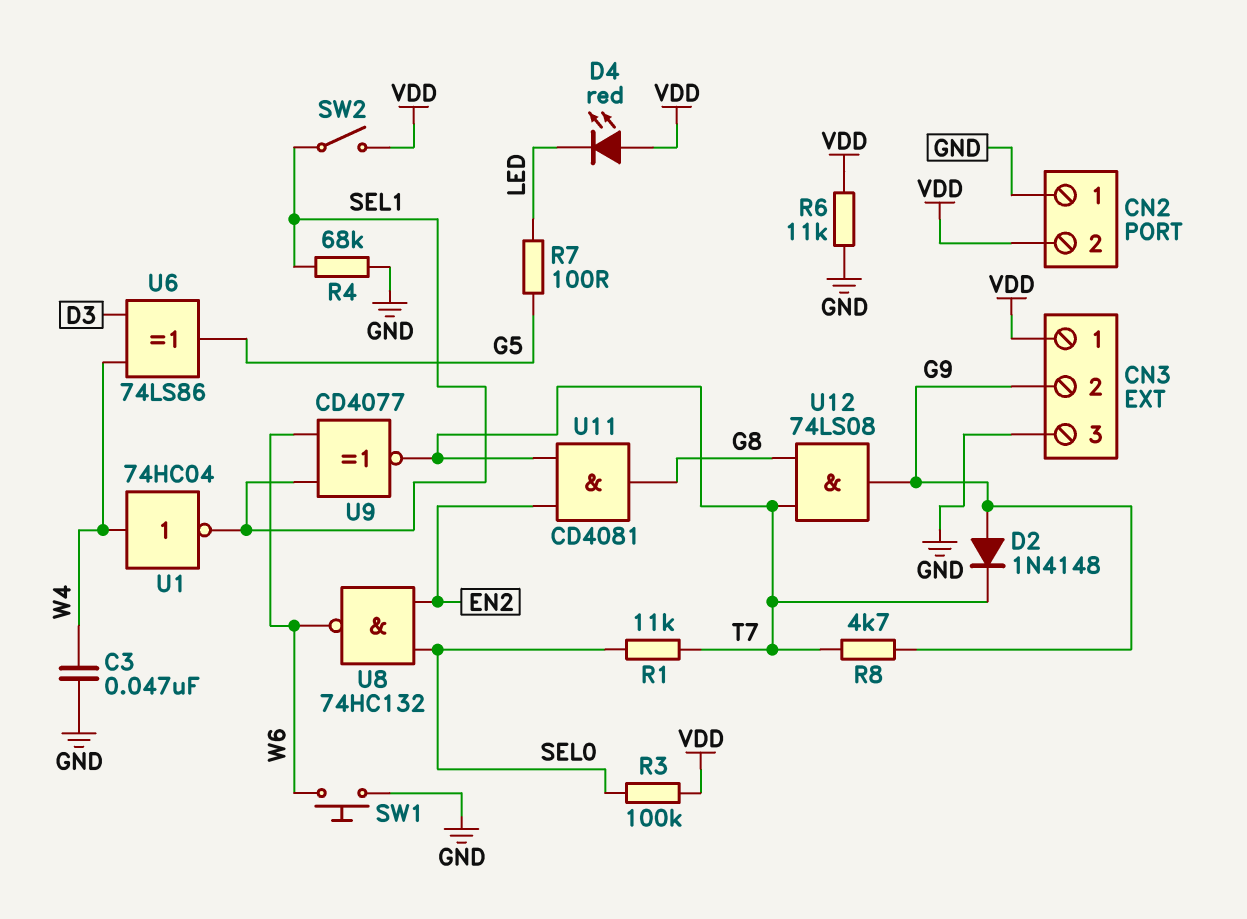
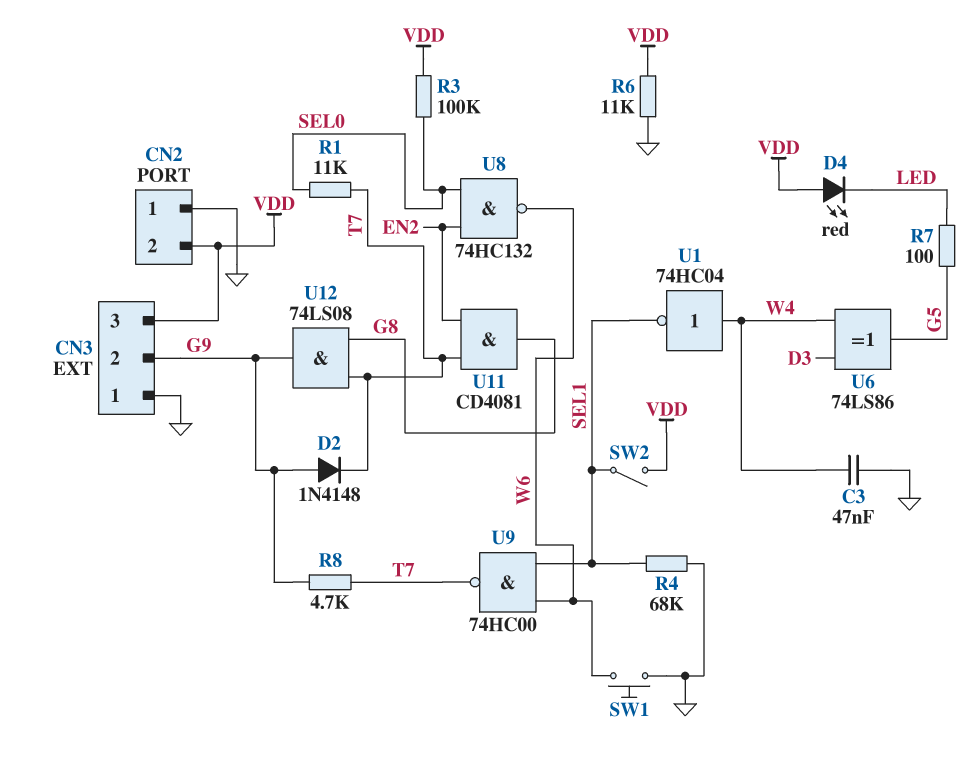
CN3 pin 1: VDD -> GND
CN3 pin 3: GND -> VDD
U9: XNOR CD4077 (in SEL1, in W6, out T7) -> NAND 74HC00 (in SEL1, in W6, out T7)

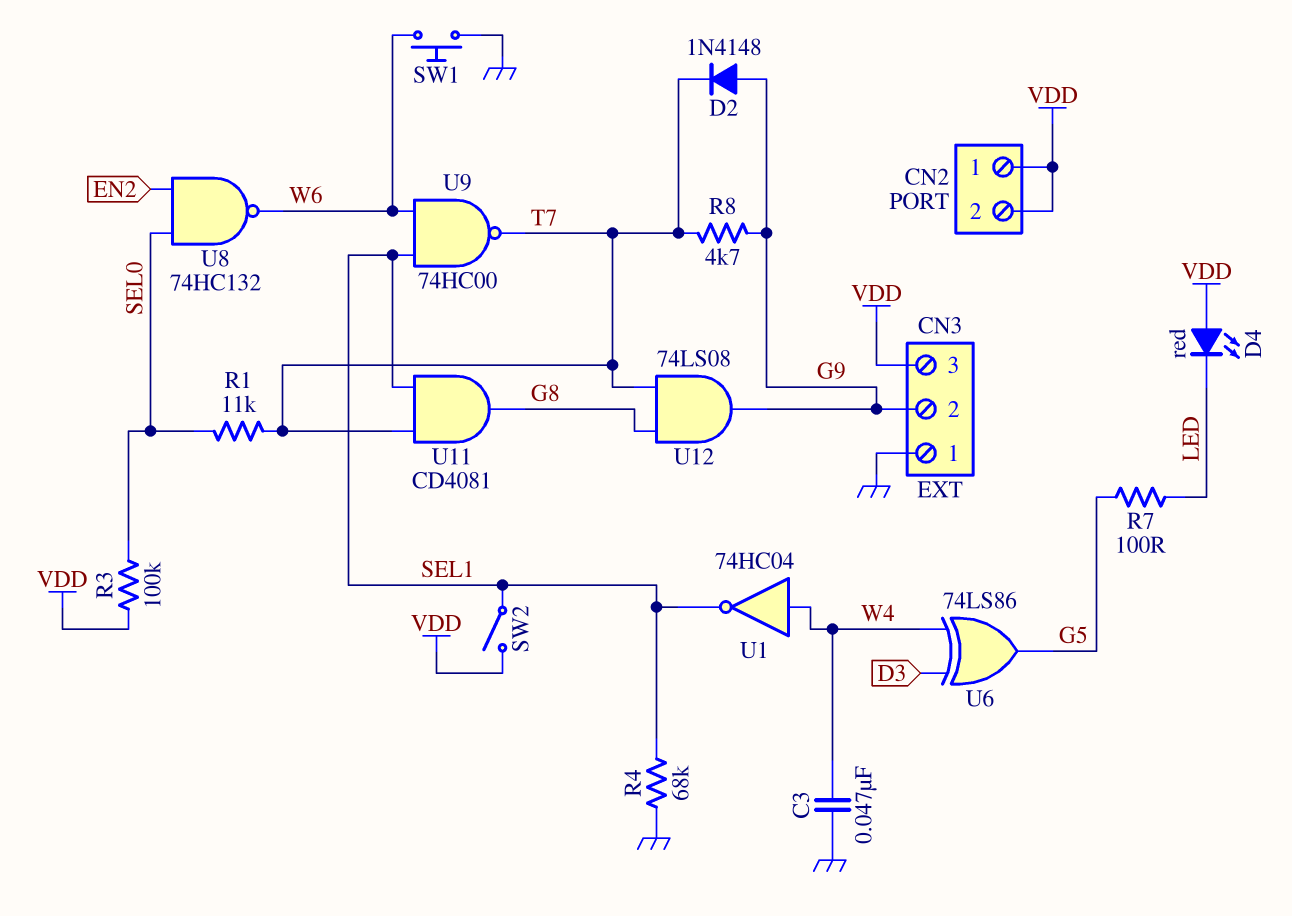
CN2 pin 1: GND -> VDD
R6: 11k (GND, VDD) -> none
U11: AND CD4081 (in EN2, in T7, out G8) -> AND CD4081 (in SEL1, in T7, out G8)

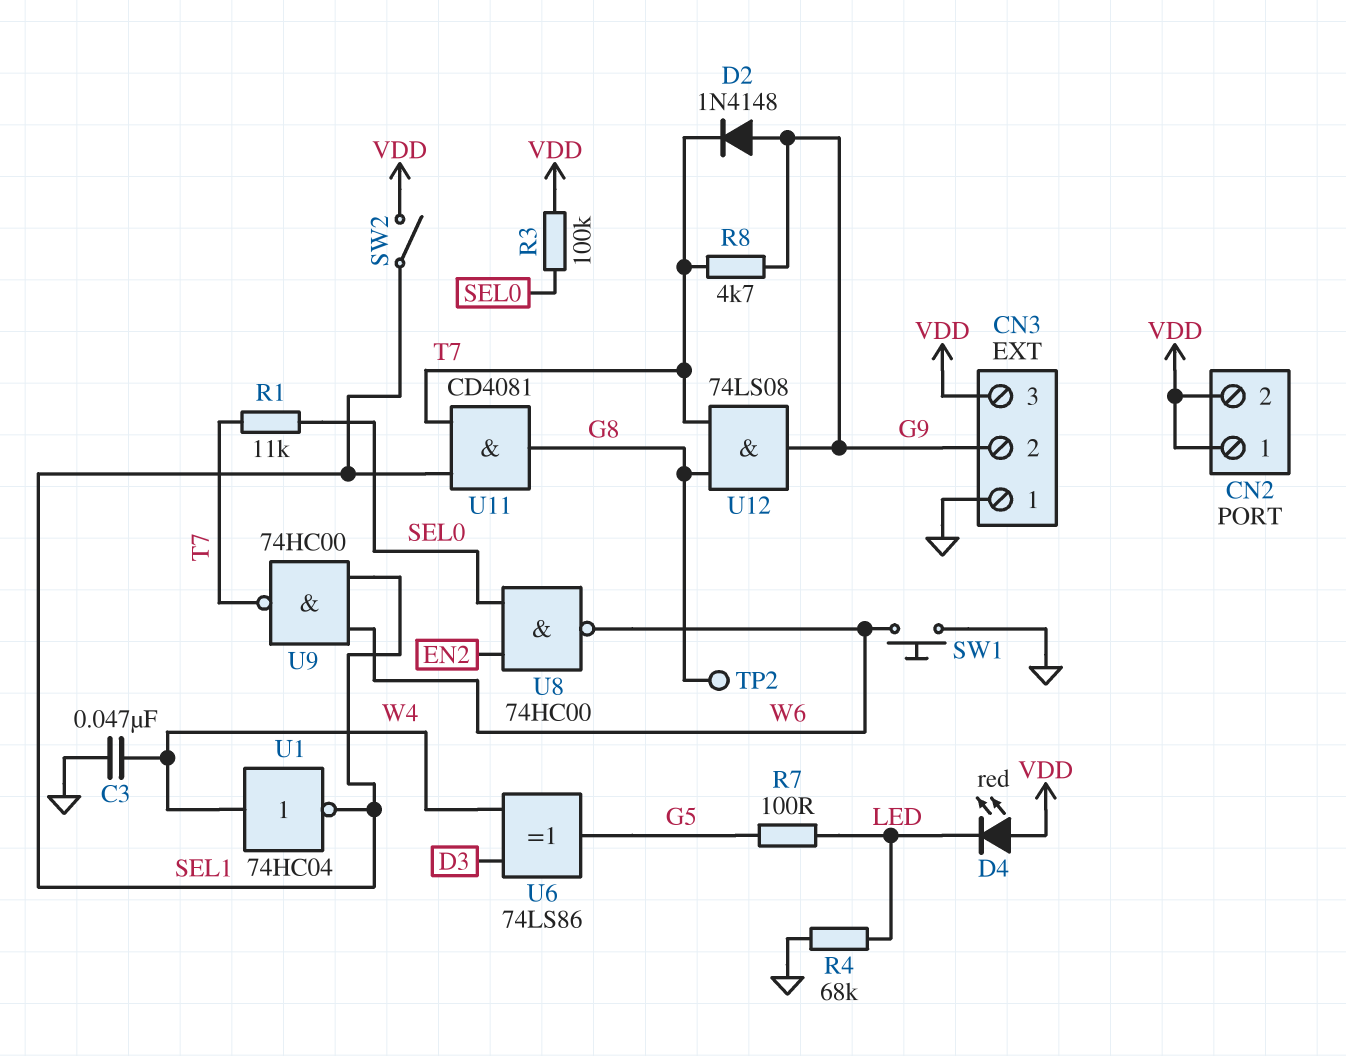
R4: 68k (GND, SEL1) -> 68k (GND, LED)
TP2: none -> test point (G8)
U8: NAND 74HC132 (in EN2, in SEL0, out W6) -> NAND 74HC00 (in EN2, in SEL0, out W6)

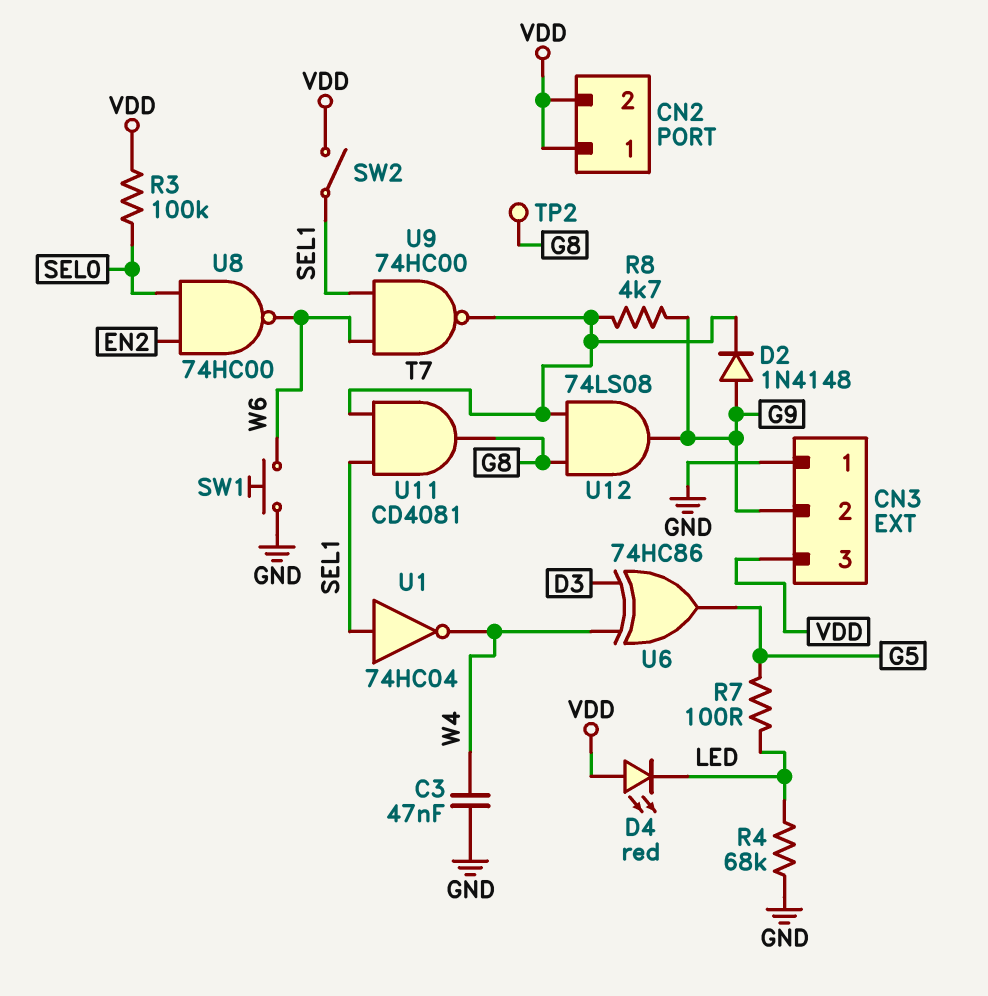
R1: 11k (SEL0, T7) -> none
U1: NOT 74HC04 (in W4, out SEL1) -> NOT 74HC04 (in SEL1, out W4)
U6: XOR 74LS86 (in D3, in W4, out G5) -> XOR 74HC86 (in D3, in W4, out G5)

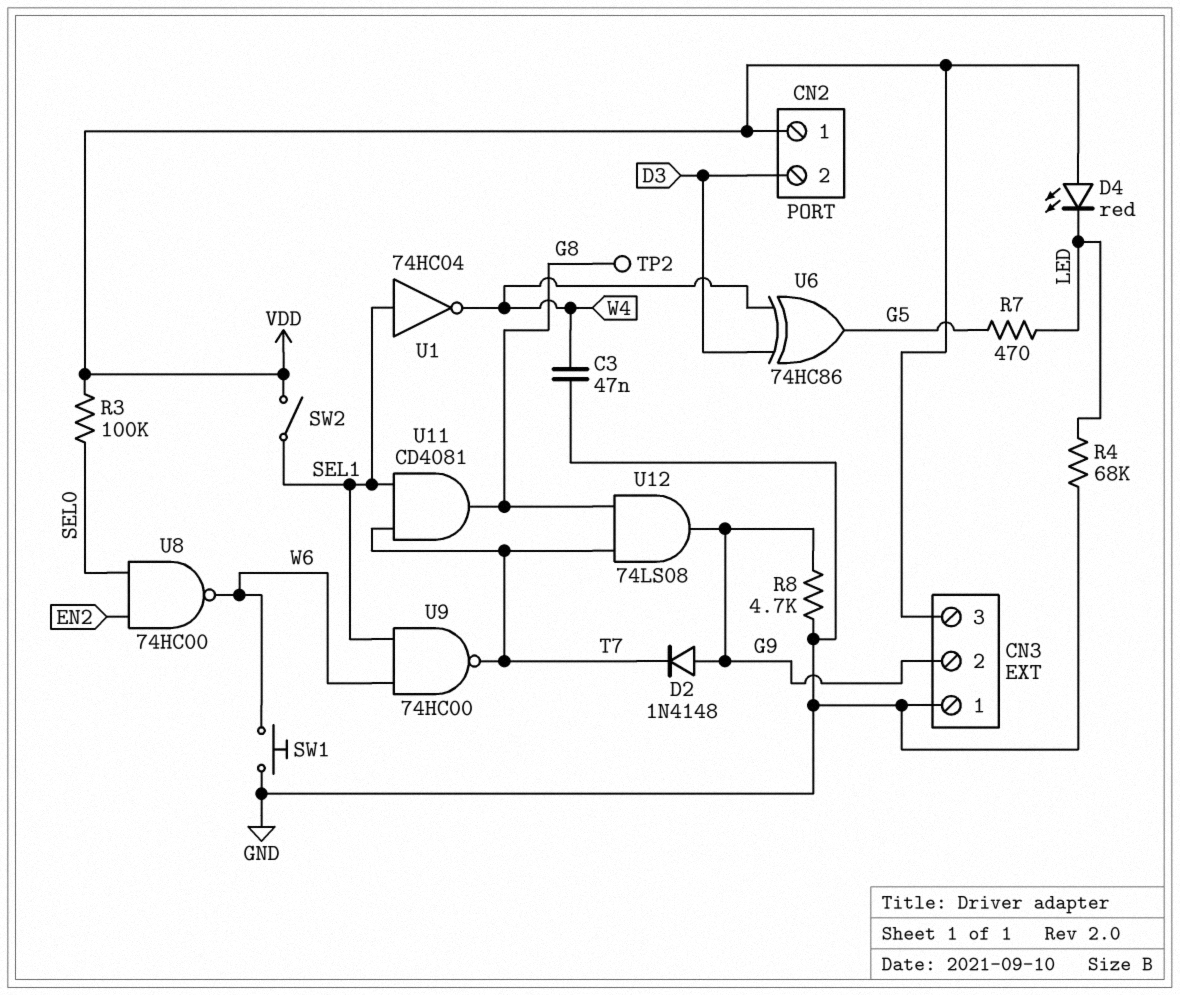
CN2 pin 2: VDD -> D3
R7: 100 (G5, LED) -> 470 (G5, LED)
R8: 4.7k (G9, T7) -> 4.7k (G9, GND)

